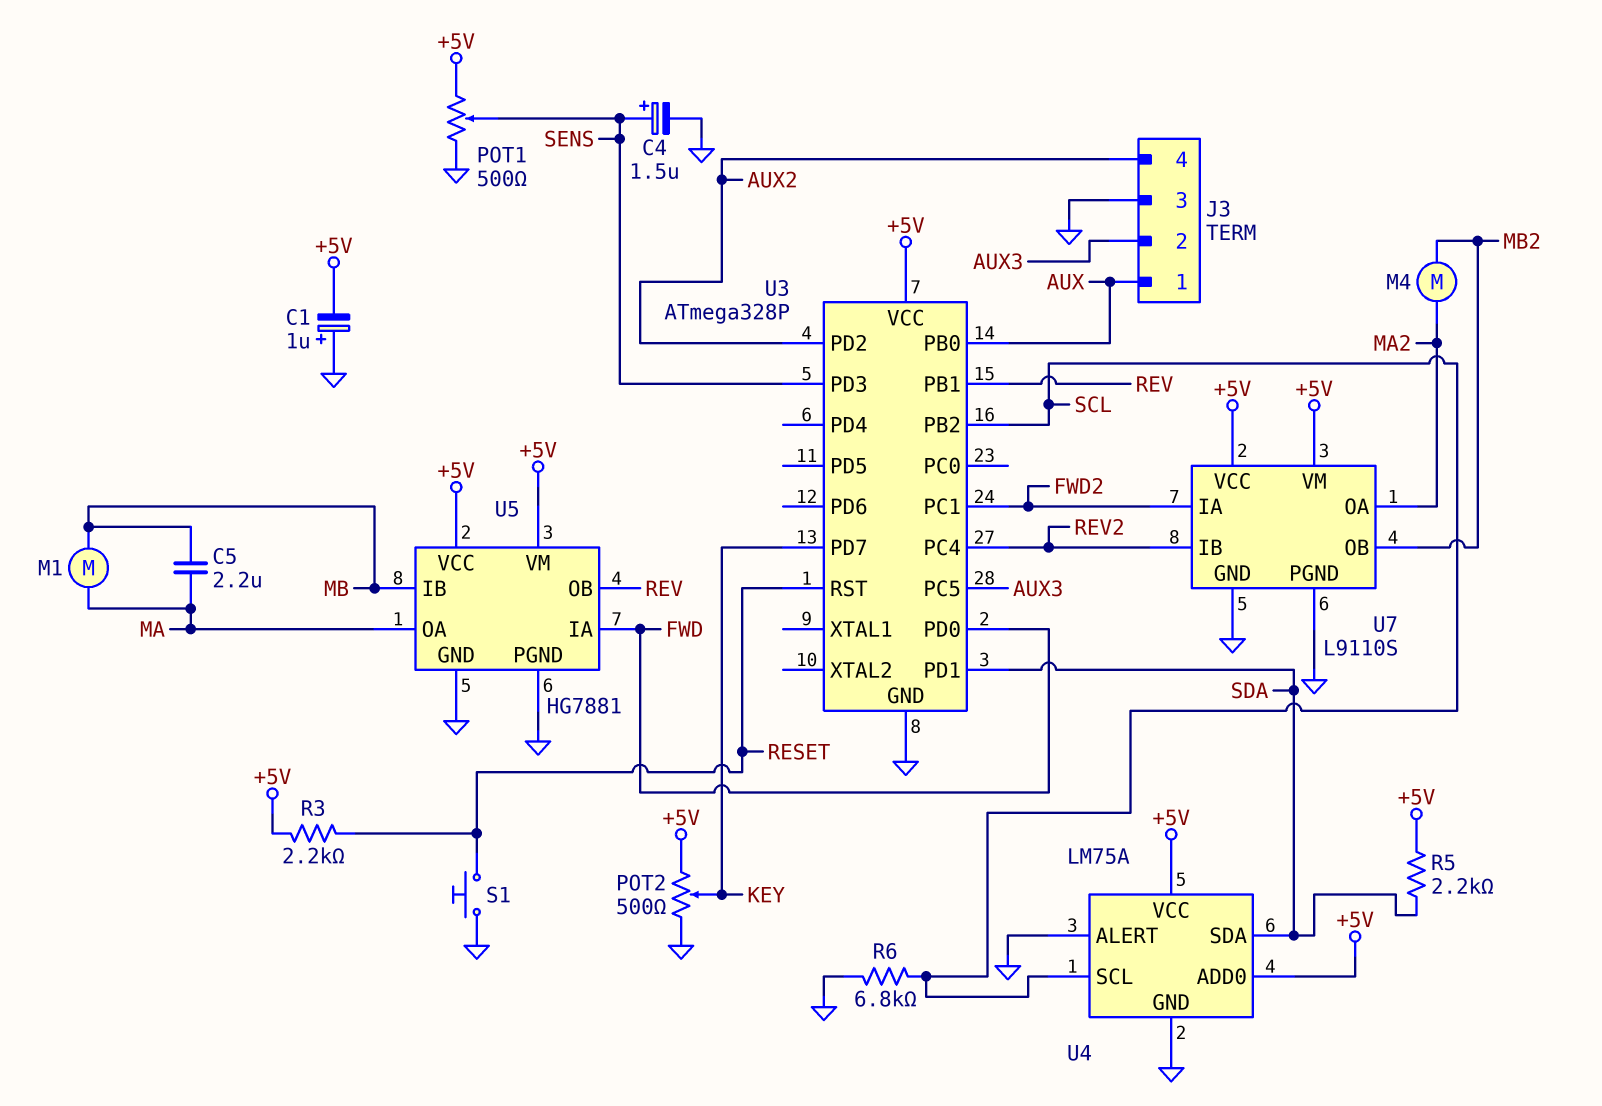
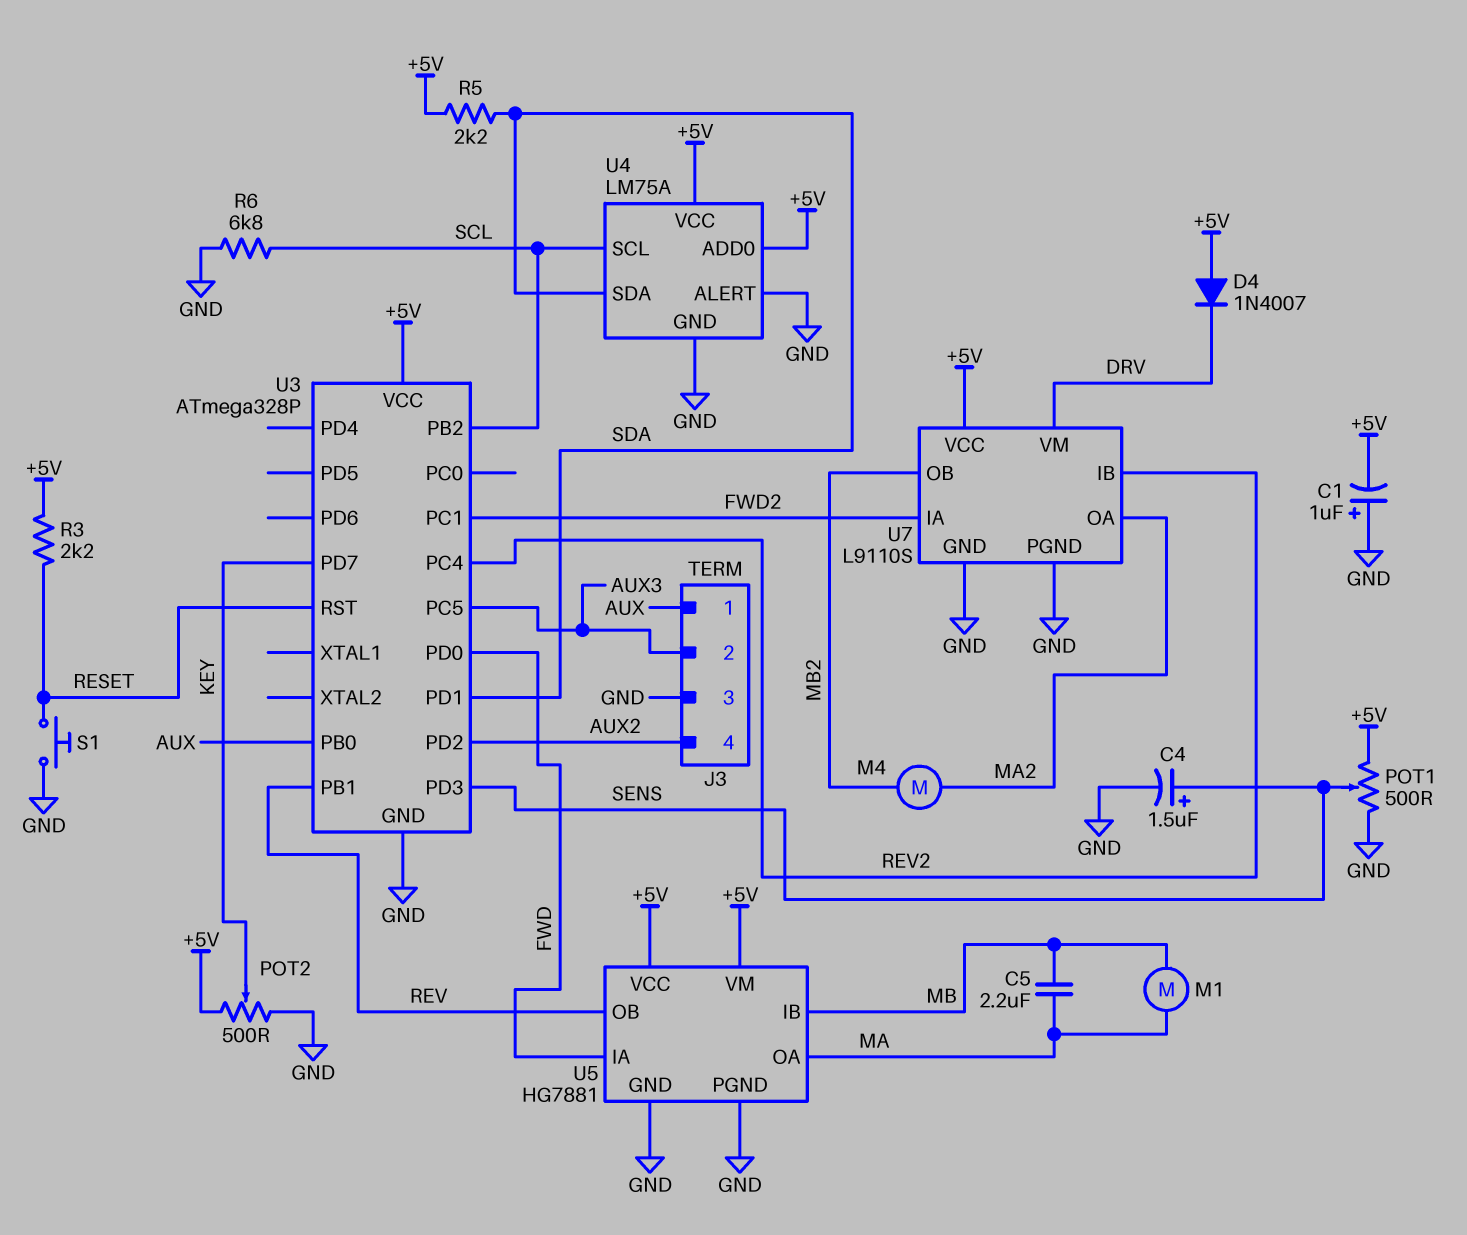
D4: none -> diode 1N4007 (A +5V, K DRV)
U7 pin VM: +5V -> DRV

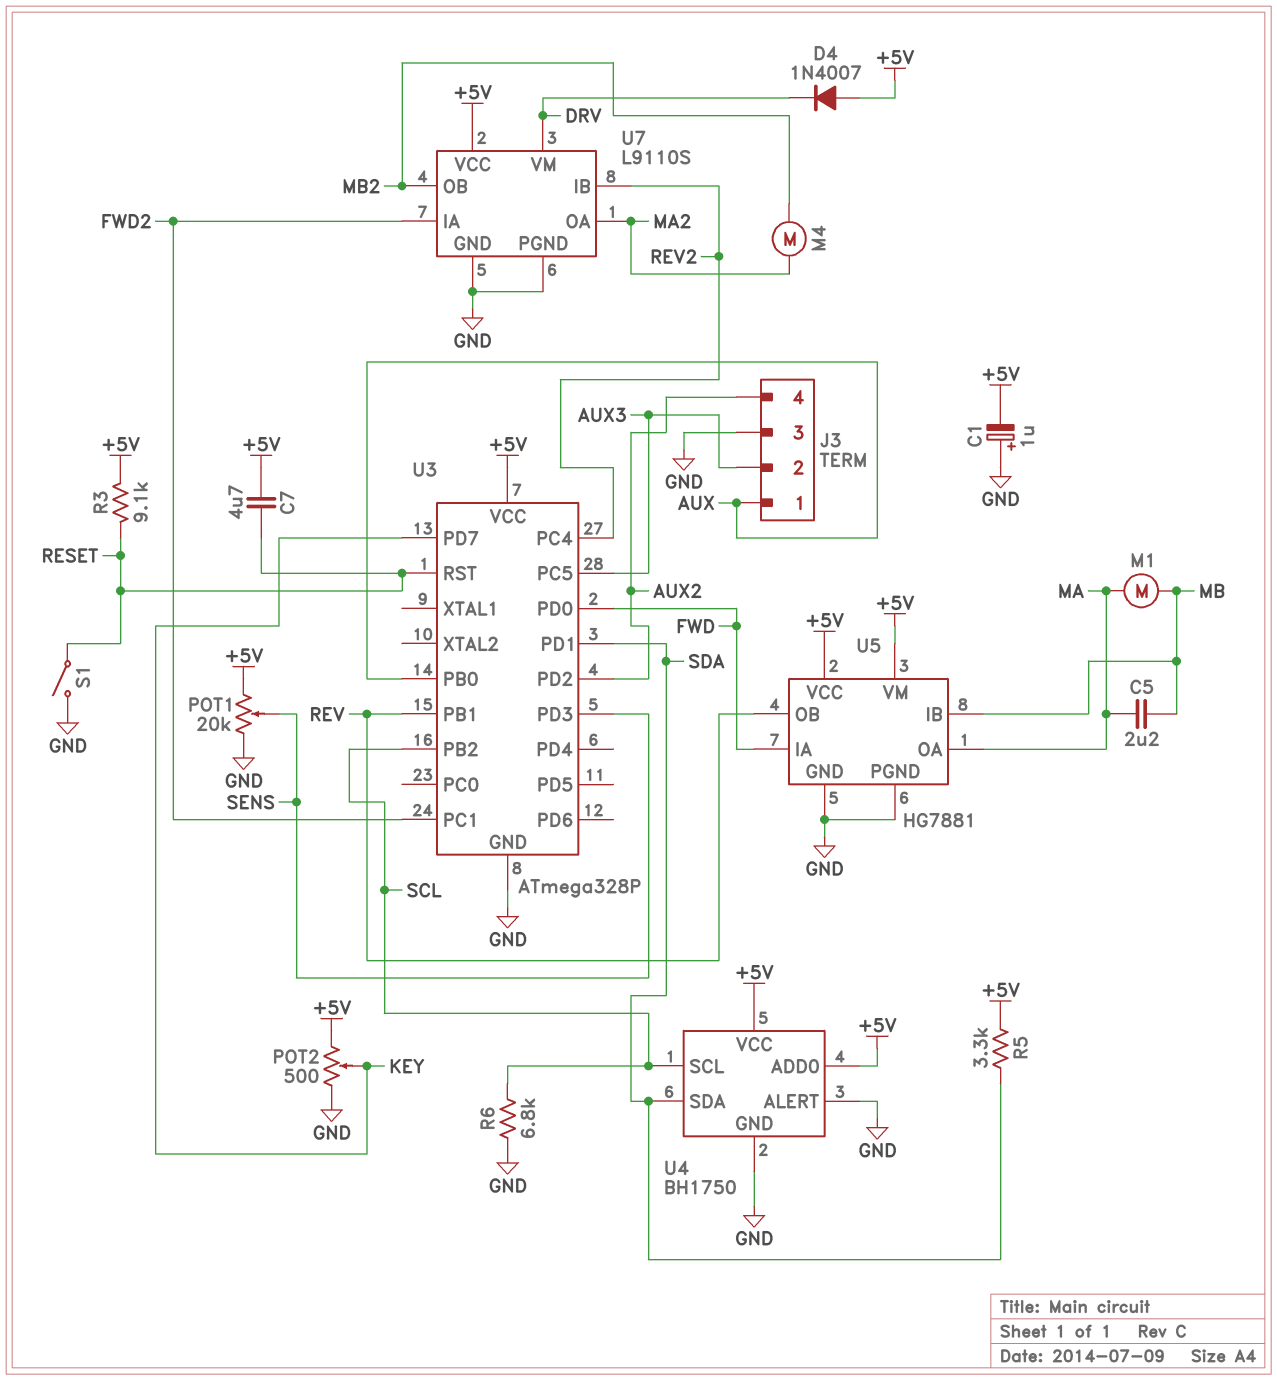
C4: 1.5uF (plus SENS, minus GND) -> none
C7: none -> 4.7uF (+5V, RESET)
POT1: 500 (+5V, GND, wiper SENS) -> 20k (+5V, GND, wiper SENS)
R3: 2.2k (+5V, RESET) -> 9.1k (+5V, RESET)
R5: 2.2k (+5V, SDA) -> 3.3k (+5V, SDA)
S1: button (GND, RESET) -> switch (GND, RESET)
U4: LM75A -> BH1750

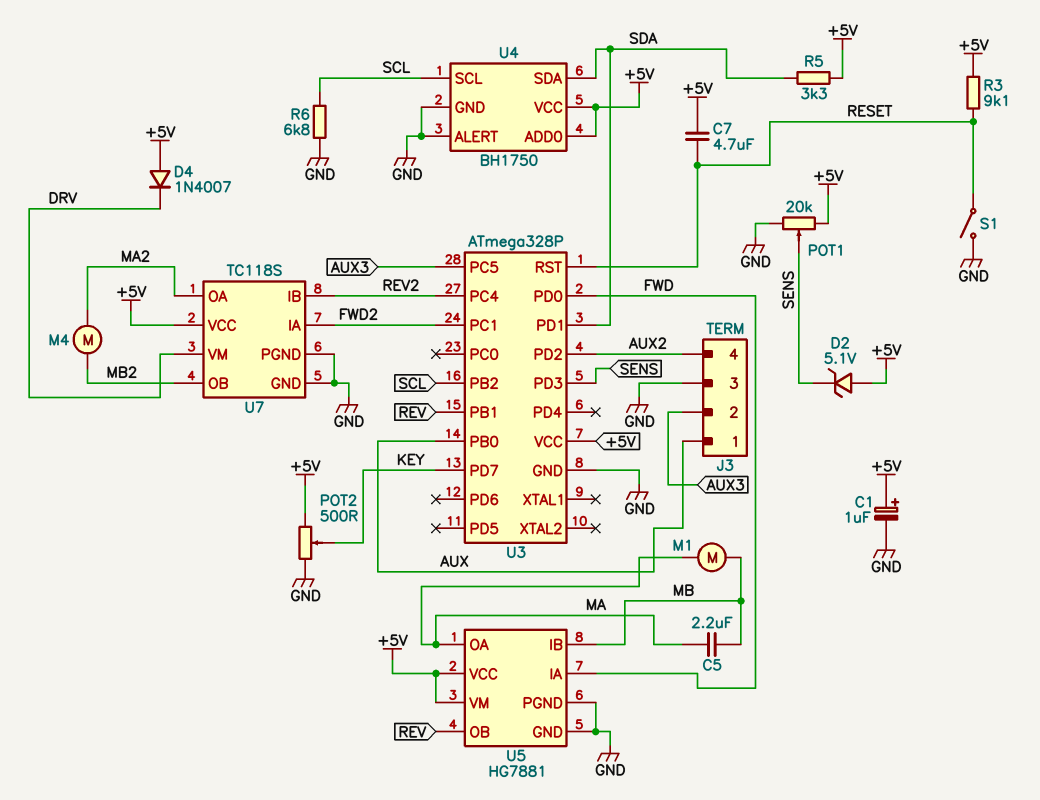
C1: 1uF (plus GND, minus +5V) -> 1uF (plus +5V, minus GND)
D2: none -> zener 5.1V (A +5V, K SENS)
U7: L9110S -> TC118S

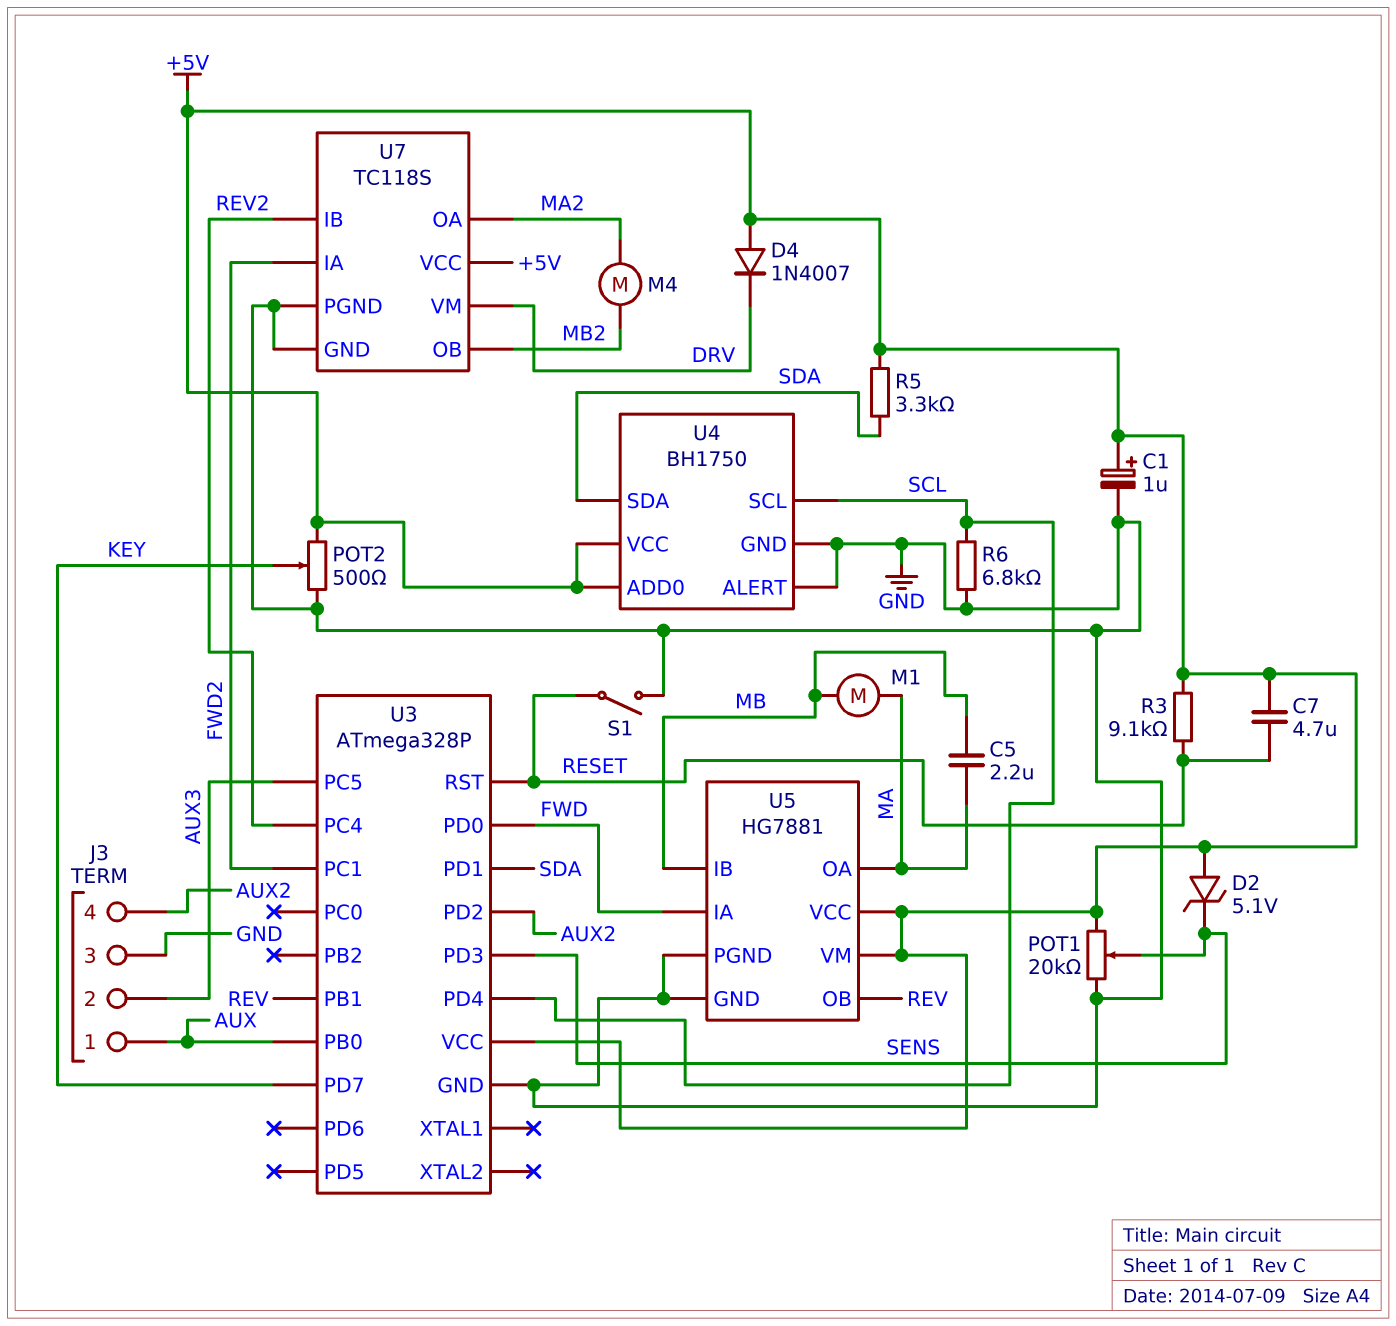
U3 pin PB2: SCL -> none
U3 pin PD4: none -> SCL

